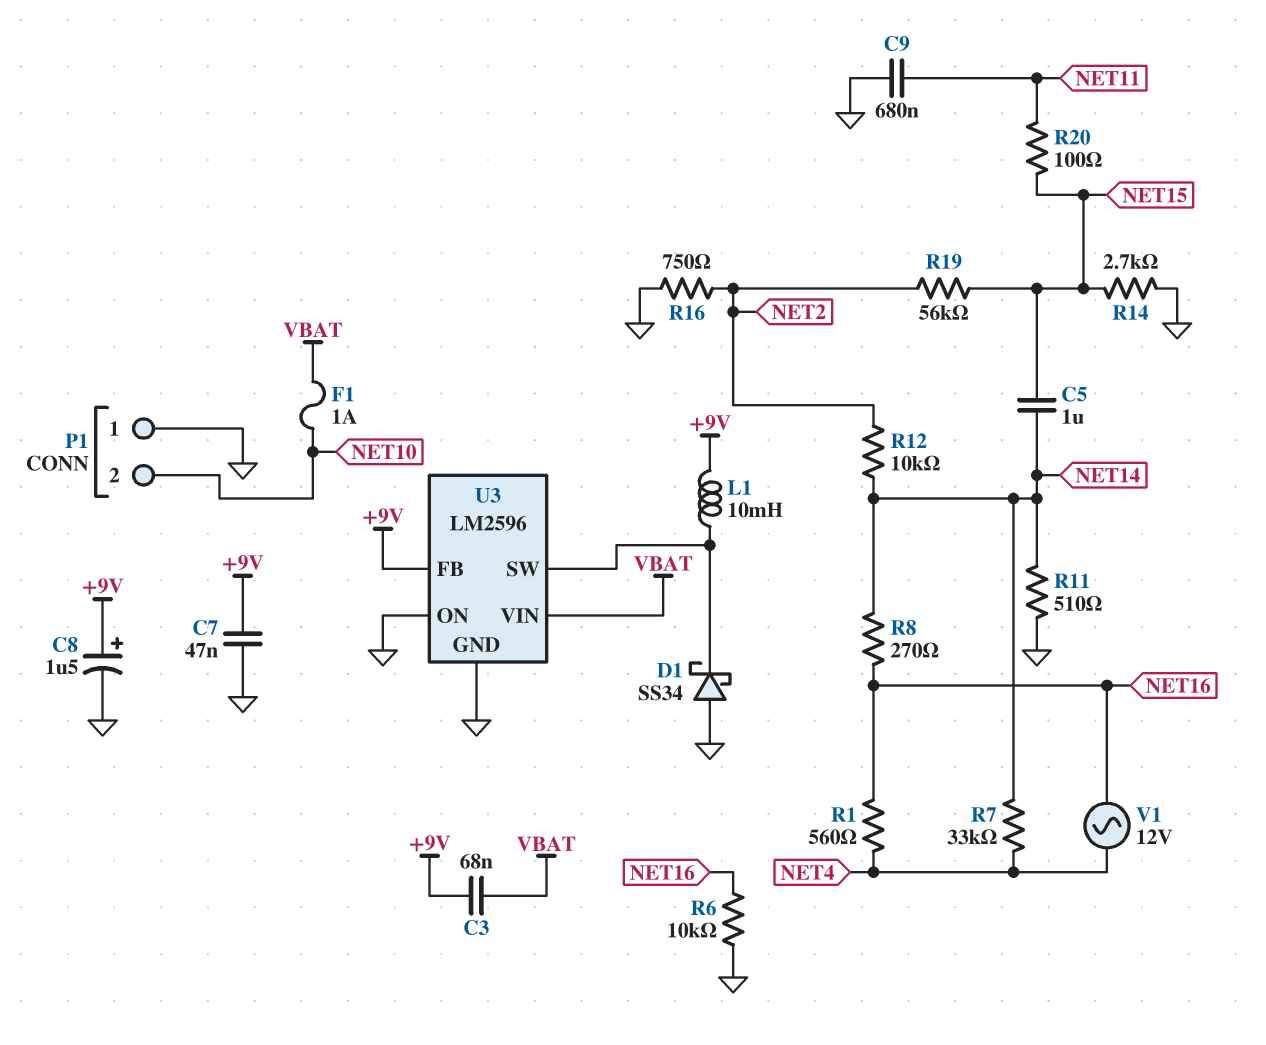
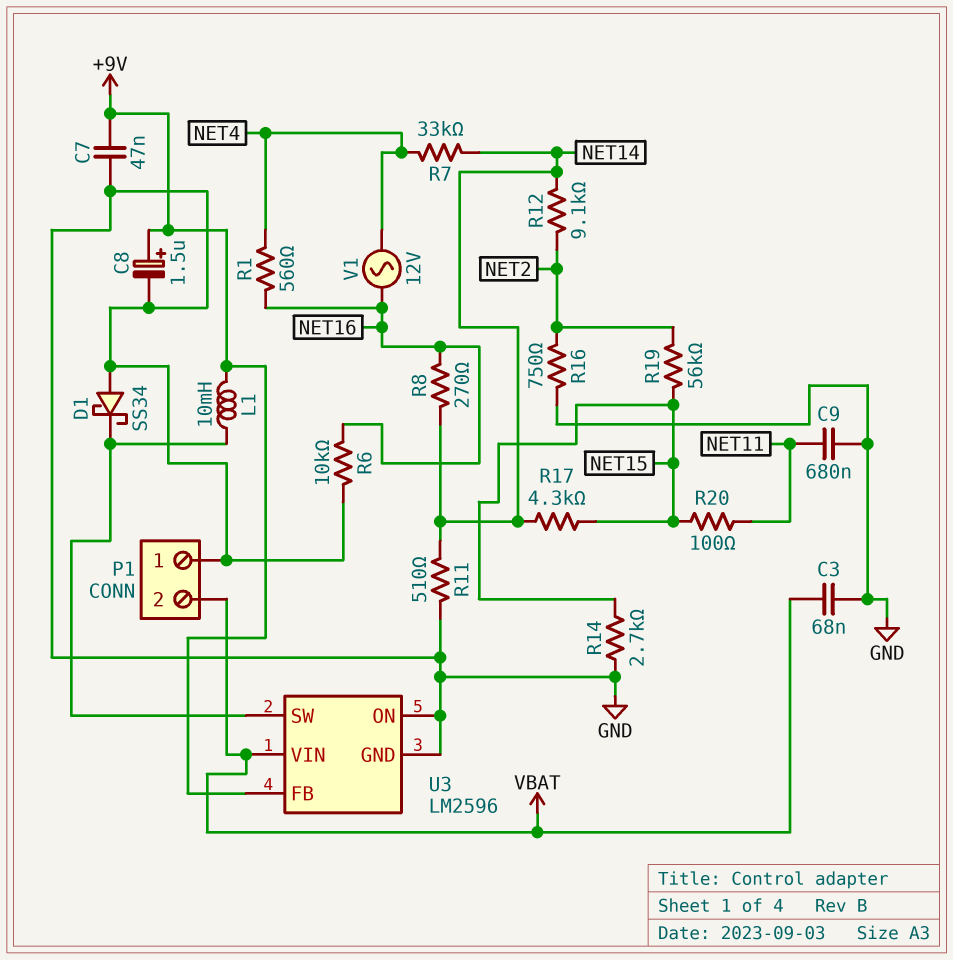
C3: 68nF (+9V, VBAT) -> 68nF (GND, VBAT)
C5: 1uF (NET14, NET15) -> none
F1: 1A (NET10, VBAT) -> none
P1 pin 2: NET10 -> VBAT
R12: 10k (NET2, NET14) -> 9.1k (NET2, NET14)
R17: none -> 4.3k (NET14, NET15)

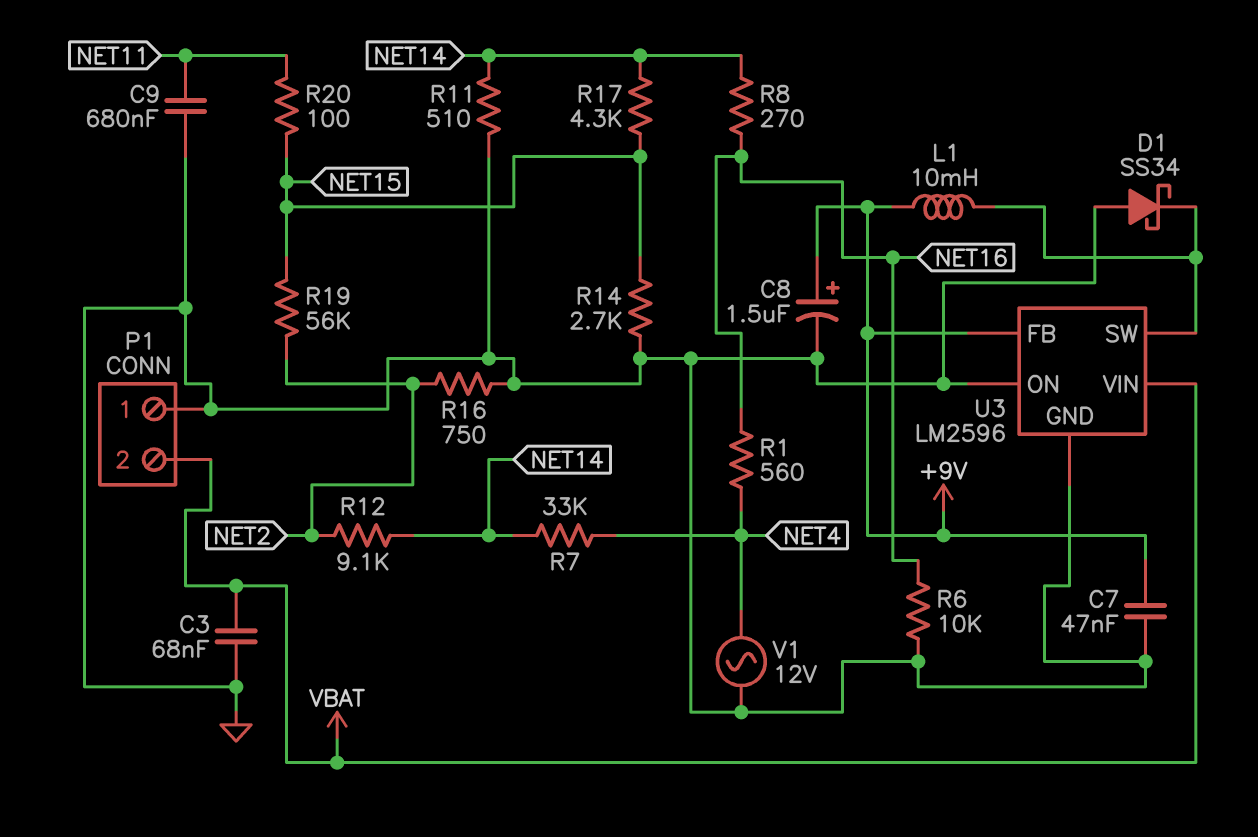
V1: AC 12V (NET4, NET16) -> AC 12V (GND, NET4)

